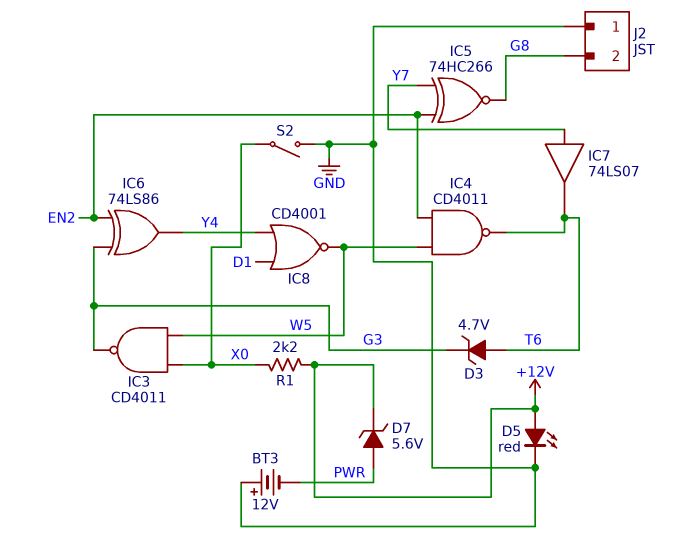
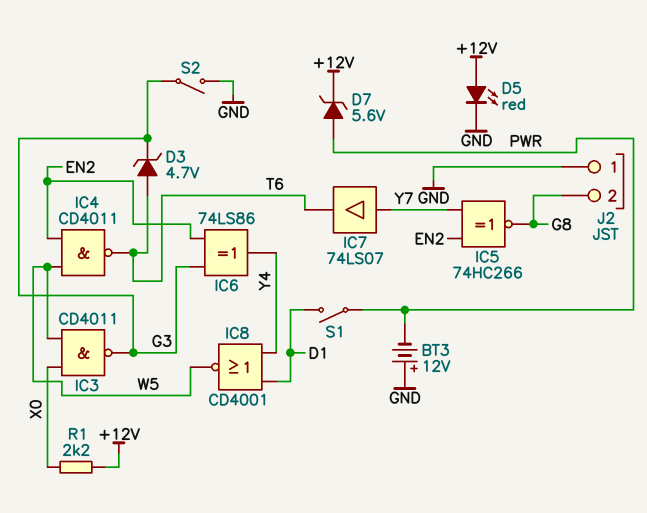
S1: none -> switch (D1, PWR)
S2: switch (GND, X0) -> switch (G3, GND)

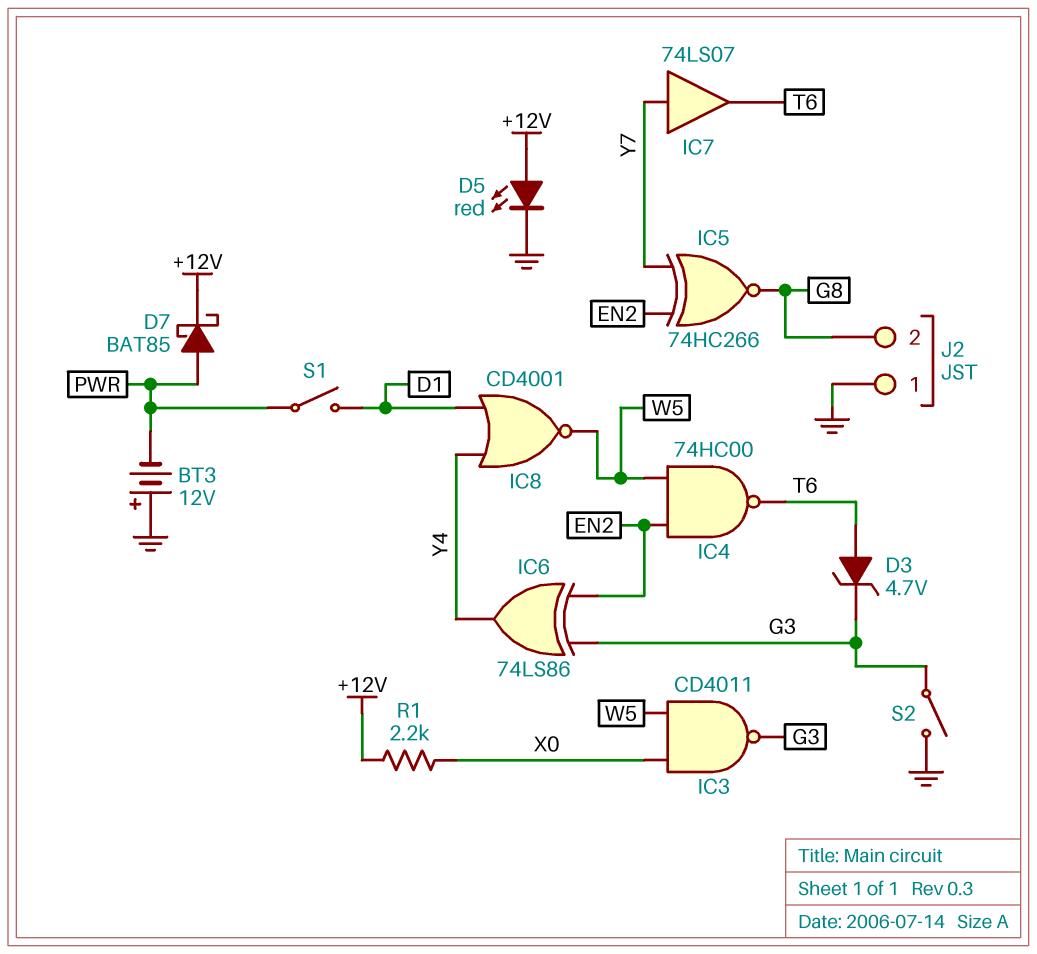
D7: zener 5.6V (A PWR, K +12V) -> schottky BAT85 (A PWR, K +12V)
IC4: NAND CD4011 (in EN2, in W5, out T6) -> NAND 74HC00 (in EN2, in W5, out T6)

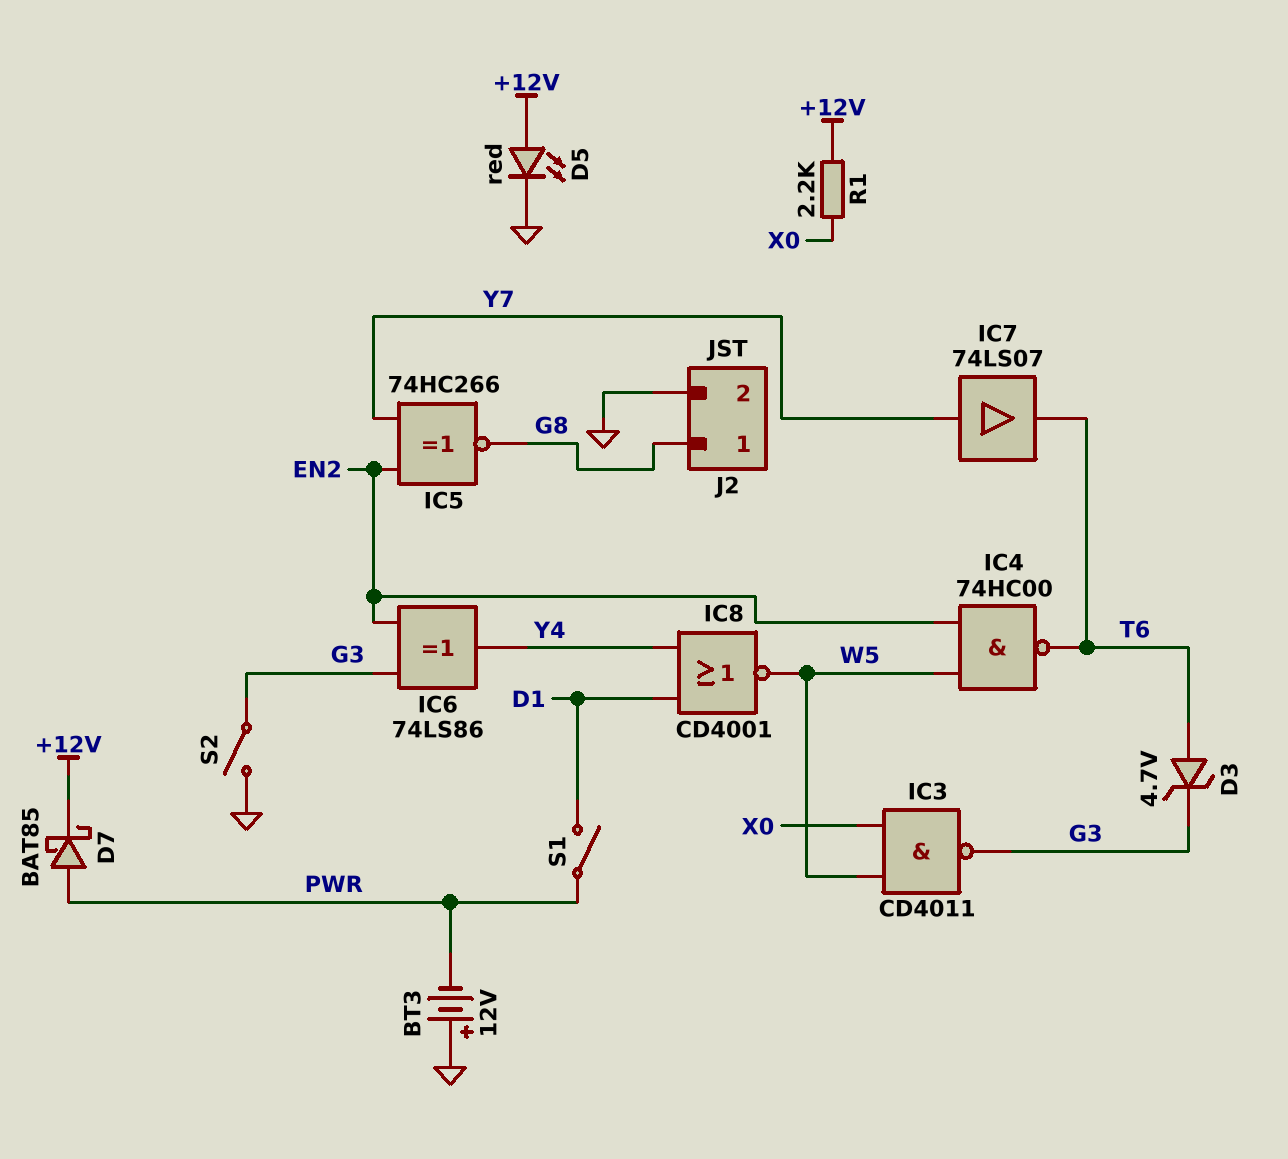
J2 pin 1: GND -> G8
J2 pin 2: G8 -> GND

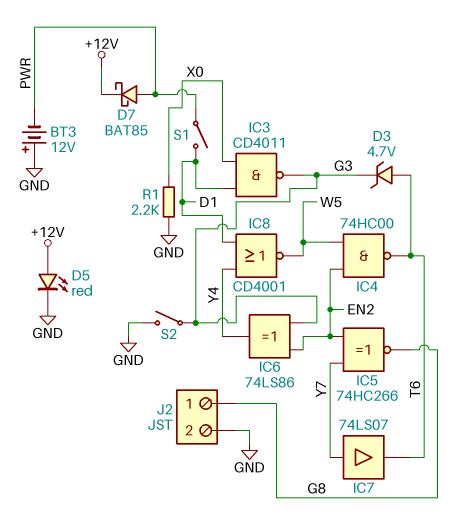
IC3: NAND CD4011 (in W5, in X0, out G3) -> NAND CD4011 (in D1, in X0, out G3)
R1: 2.2k (+12V, X0) -> 2.2k (GND, X0)

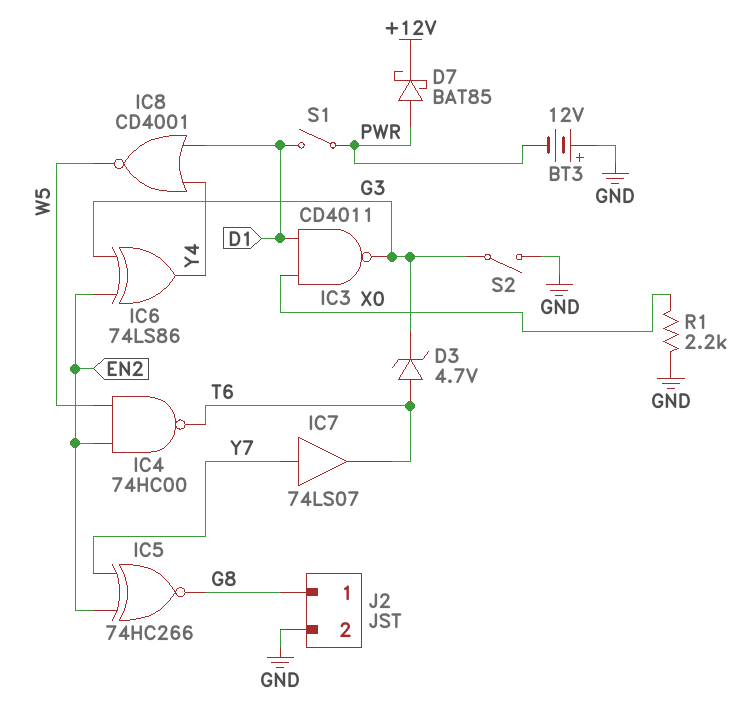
D5: LED red (A +12V, K GND) -> none

